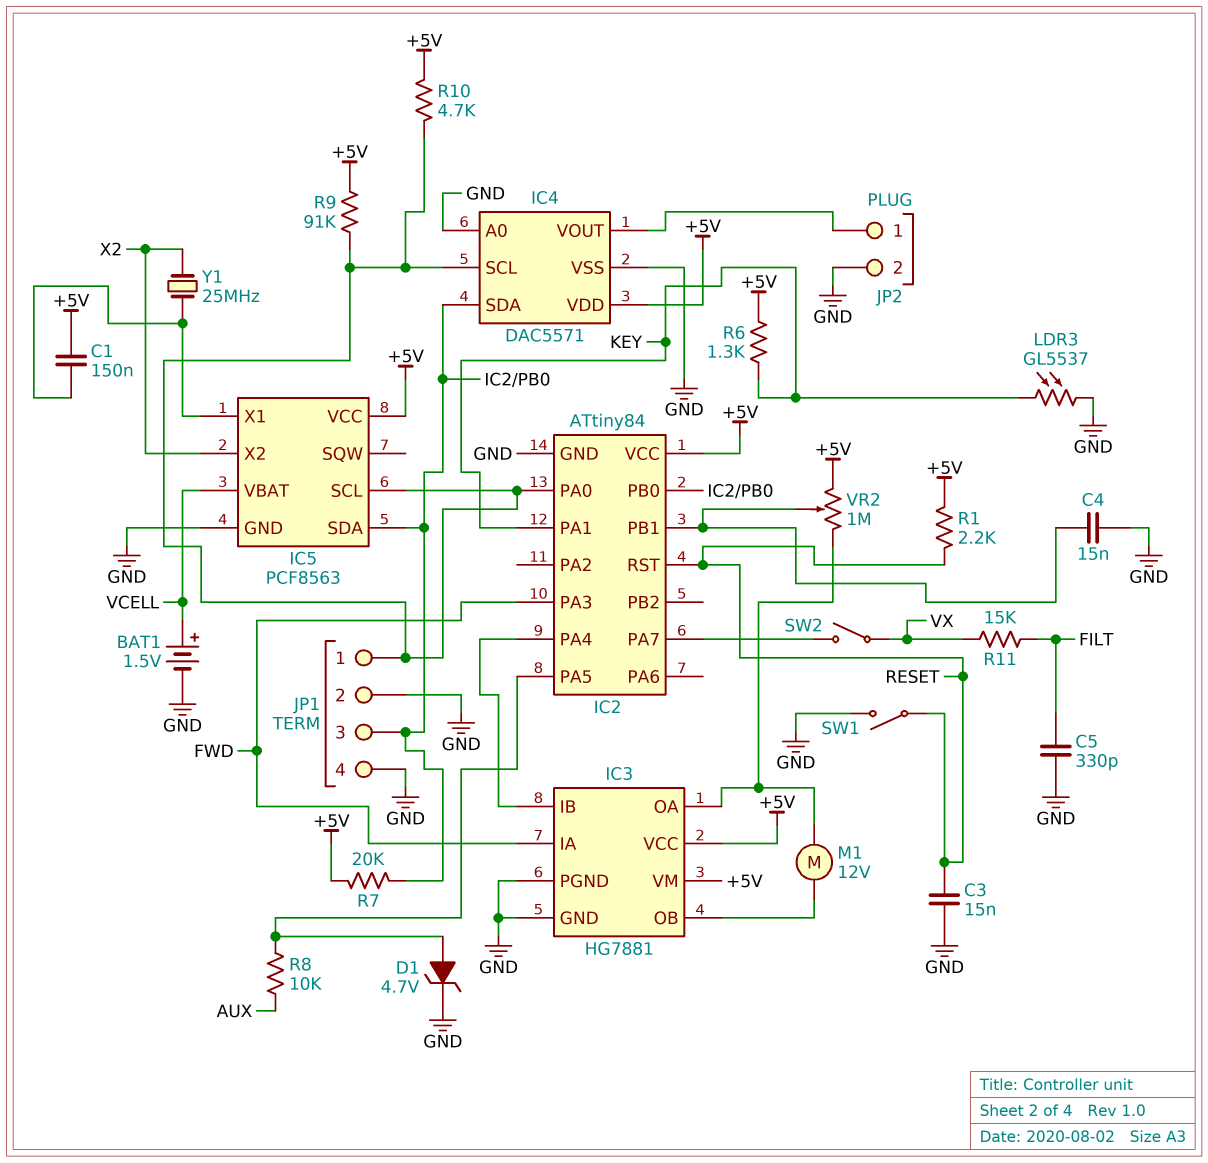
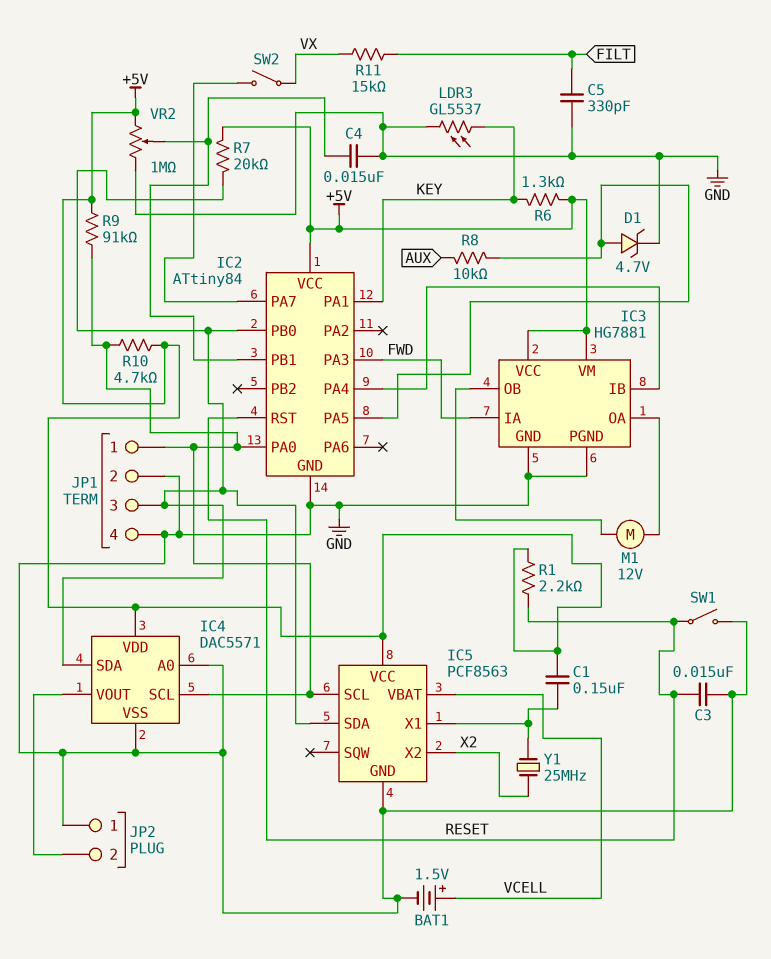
JP2 pin 1: IC4/VOUT -> GND
JP2 pin 2: GND -> IC4/VOUT
VR2: 1M (+5V, IC3/OA, wiper IC2/PB1) -> 1M (+5V, GND, wiper IC2/PB1)

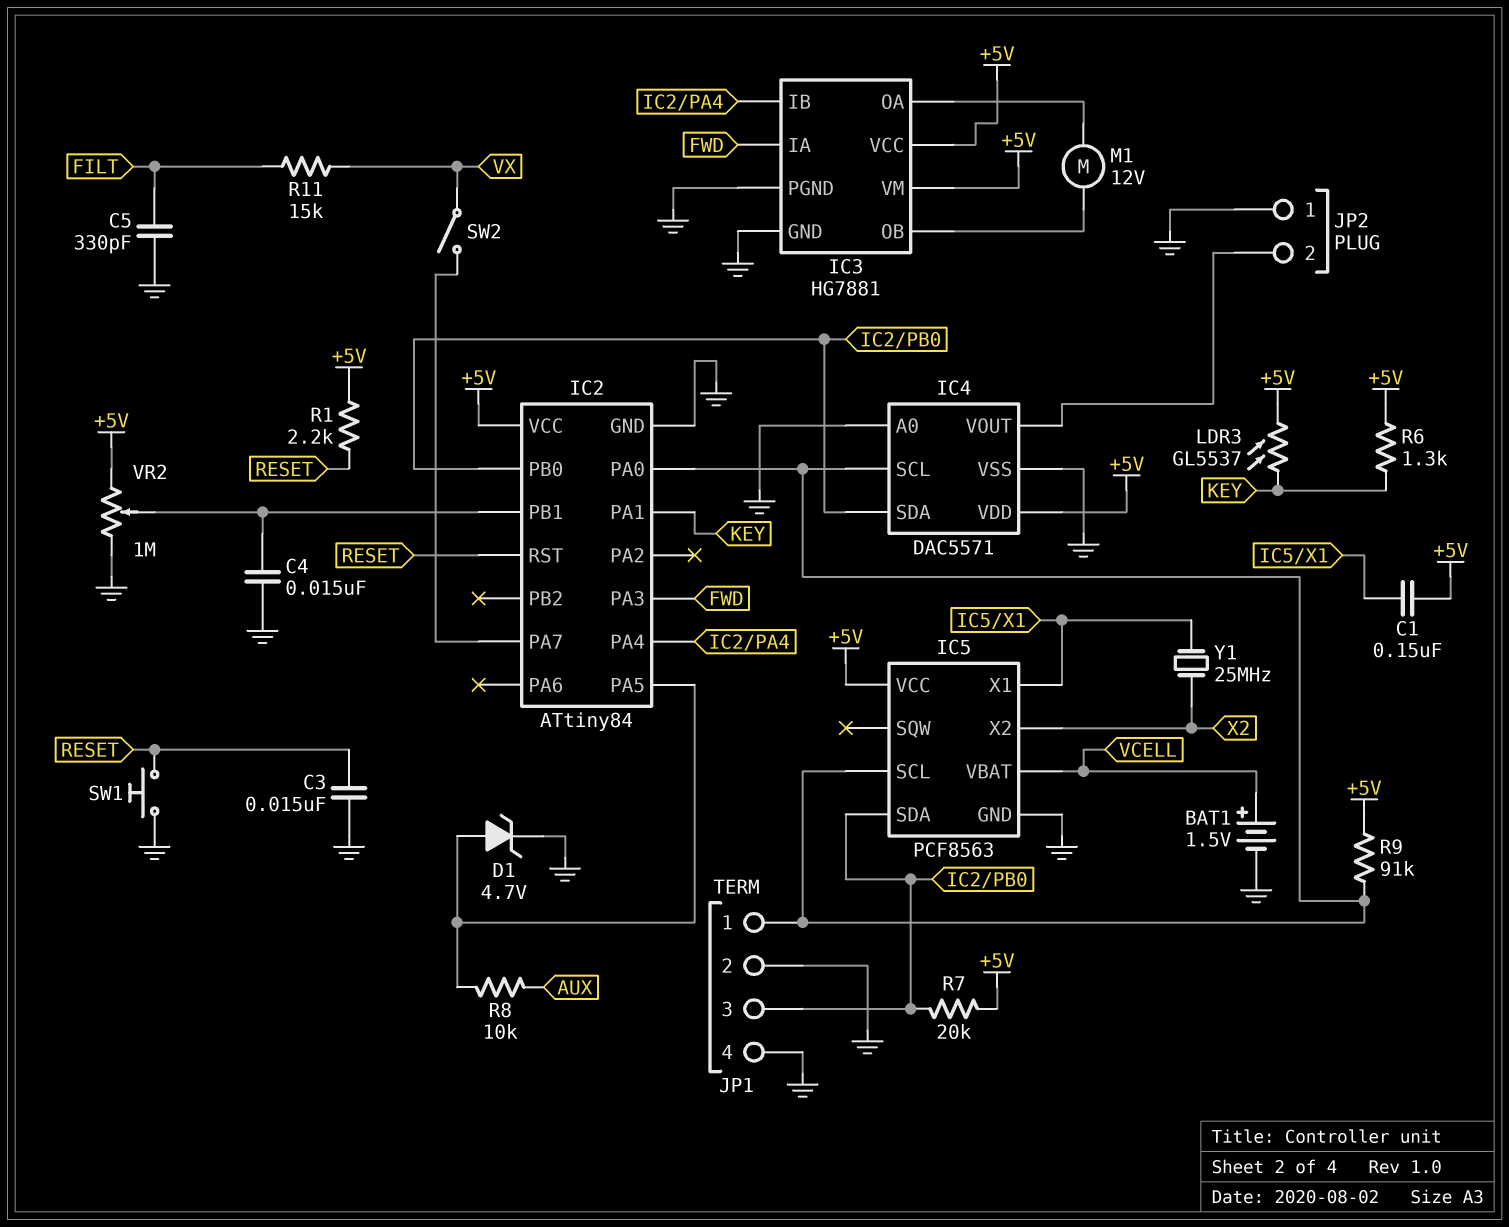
LDR3: GL5537 (GND, KEY) -> GL5537 (+5V, KEY)
R10: 4.7k (+5V, IC2/PA0) -> none
SW1: switch (GND, RESET) -> button (GND, RESET)

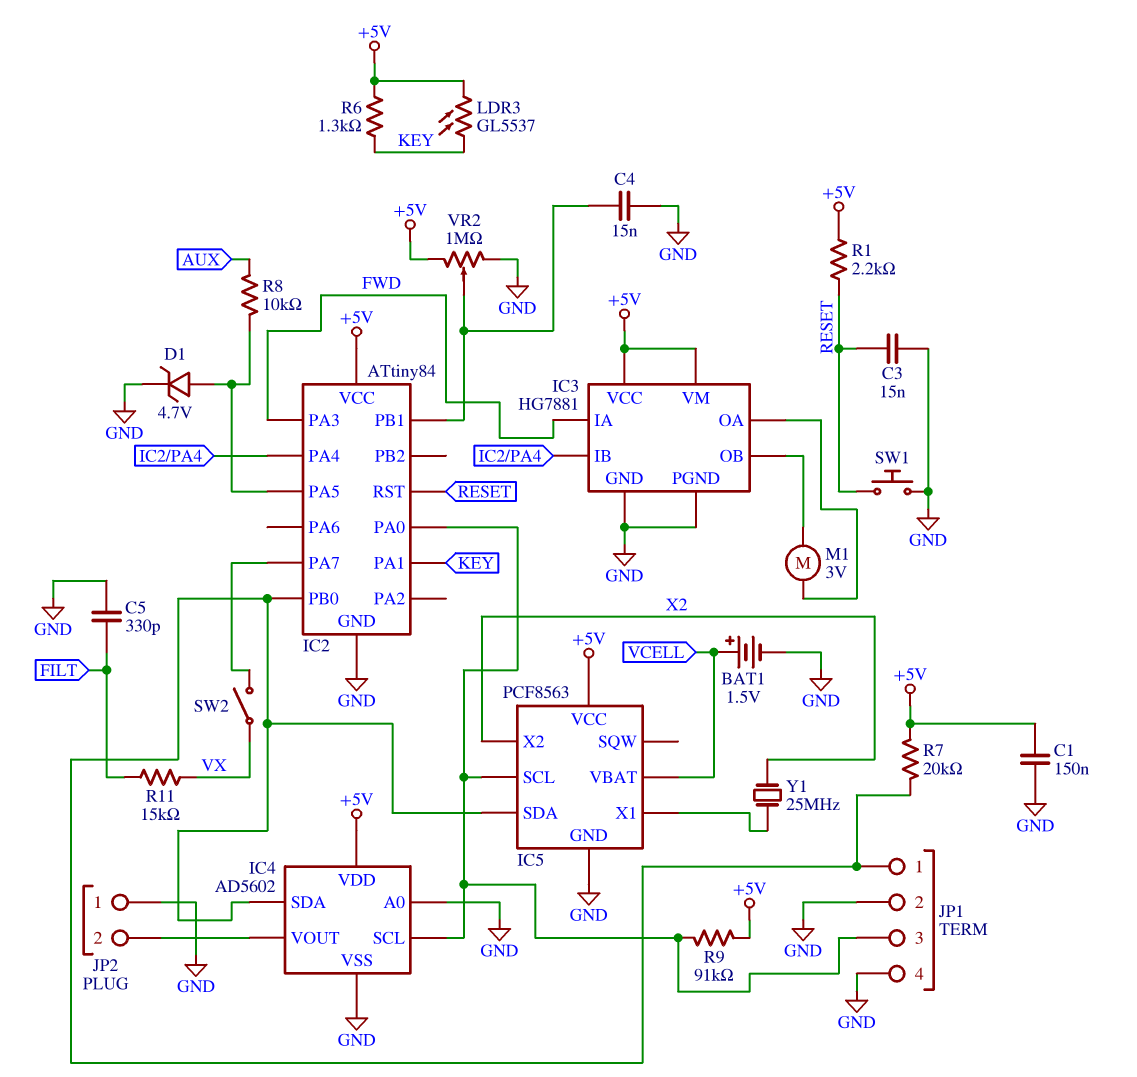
C1: 150nF (+5V, IC5/X1) -> 150nF (+5V, GND)
IC4: DAC5571 -> AD5602
JP1 pin 1: IC2/PA0 -> IC2/PB0
JP1 pin 3: IC2/PB0 -> IC2/PA0
M1: motor 12V (IC3/OA, IC3/OB) -> motor 3V (IC3/OA, IC3/OB)

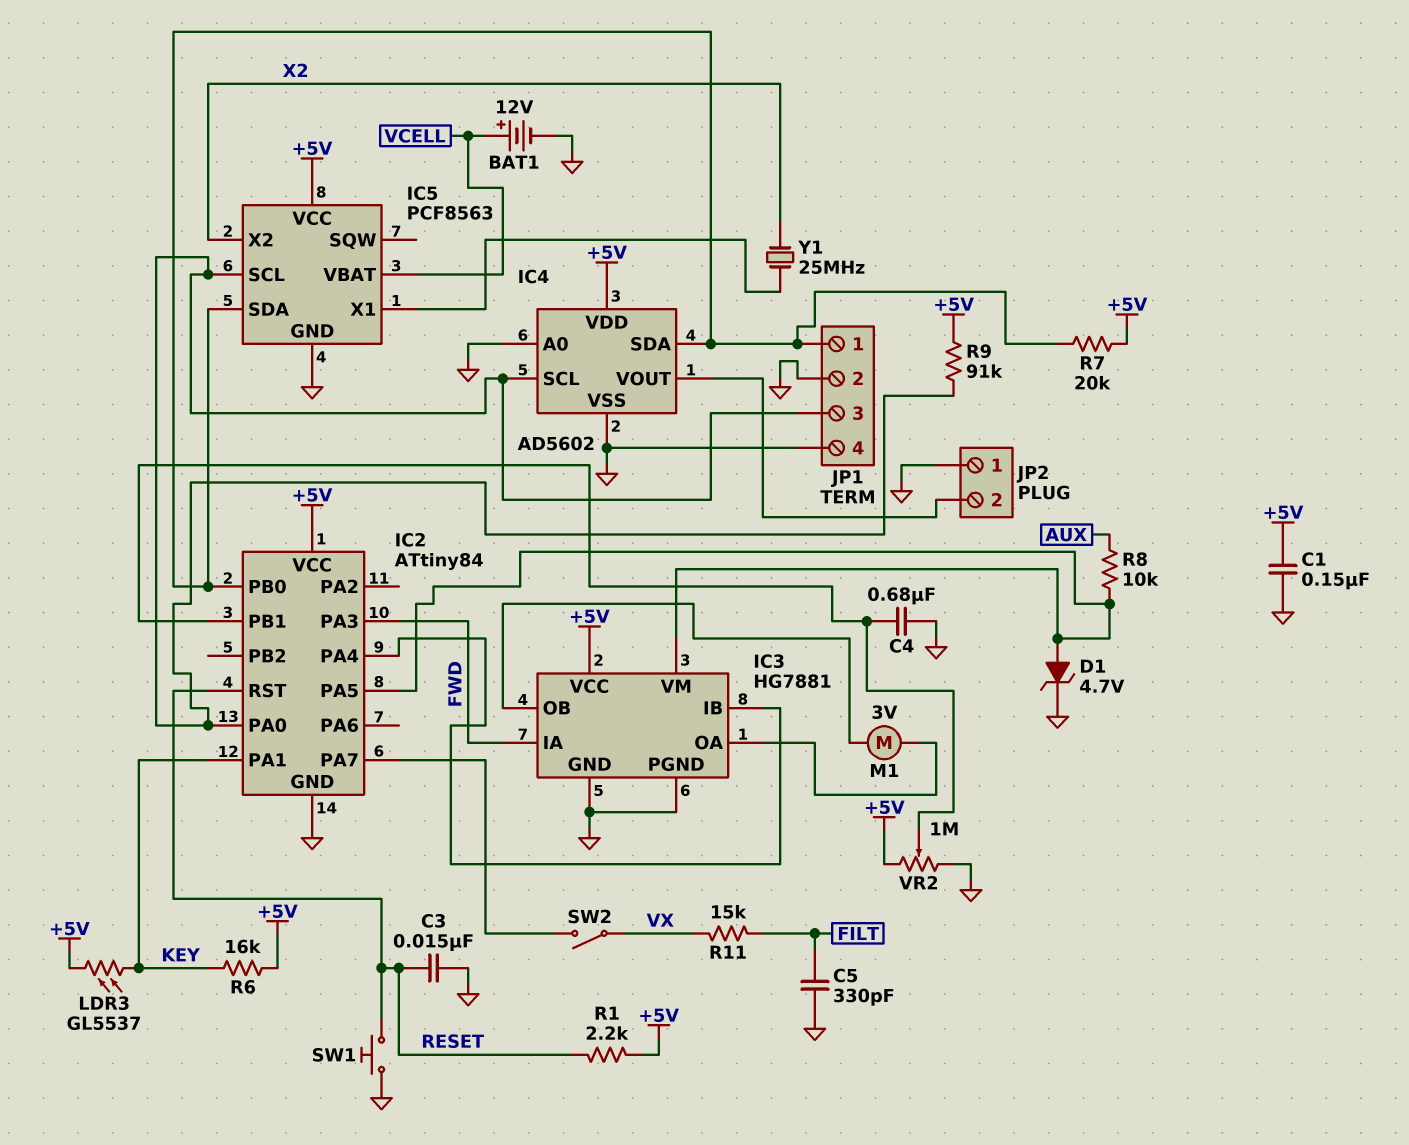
BAT1: 1.5V (plus VCELL, minus GND) -> 12V (plus VCELL, minus GND)
C4: 15nF (GND, IC2/PB1) -> 680nF (GND, IC2/PB1)
IC3 pin VM: +5V -> IC2/PA5
R6: 1.3k (+5V, KEY) -> 16k (+5V, KEY)

